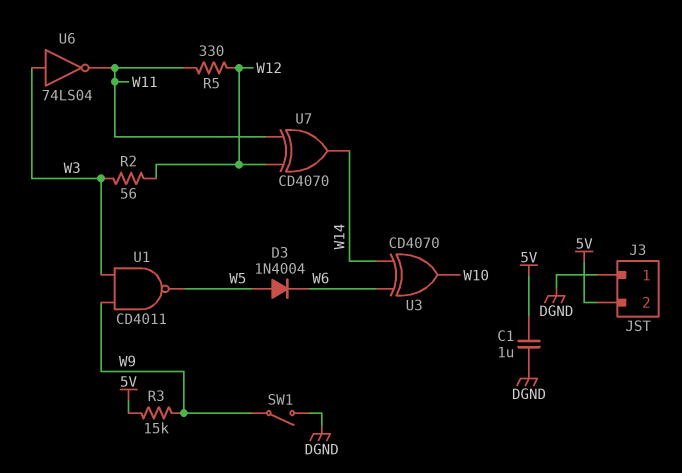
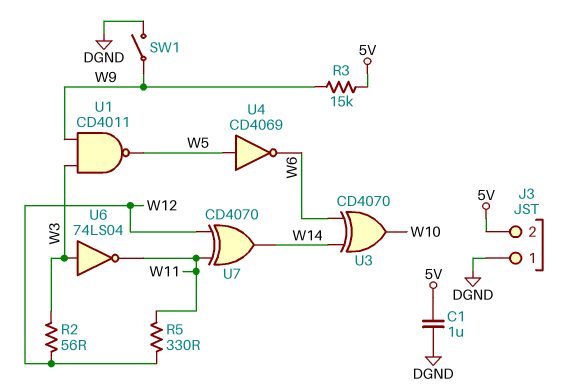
D3: diode 1N4004 (A W5, K W6) -> none
U4: none -> NOT CD4069 (in W5, out W6)

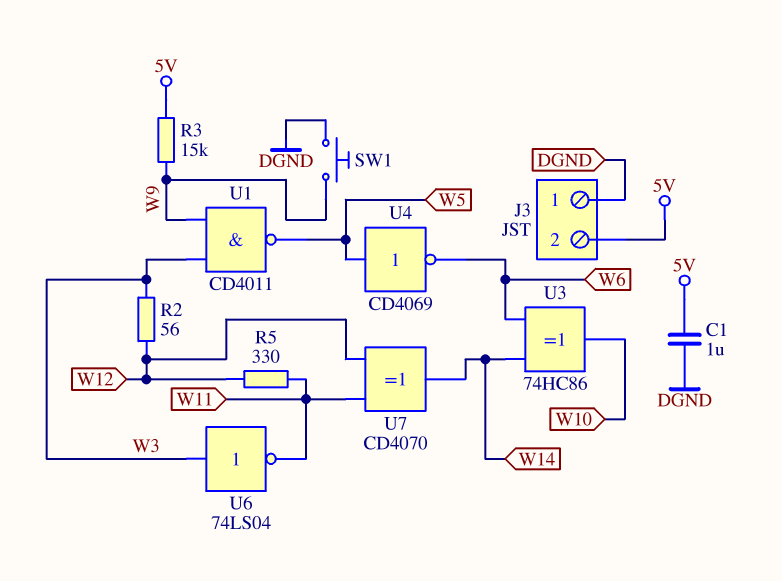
SW1: switch (DGND, W9) -> button (DGND, W9)
U3: XOR CD4070 (in W6, in W14, out W10) -> XOR 74HC86 (in W6, in W14, out W10)

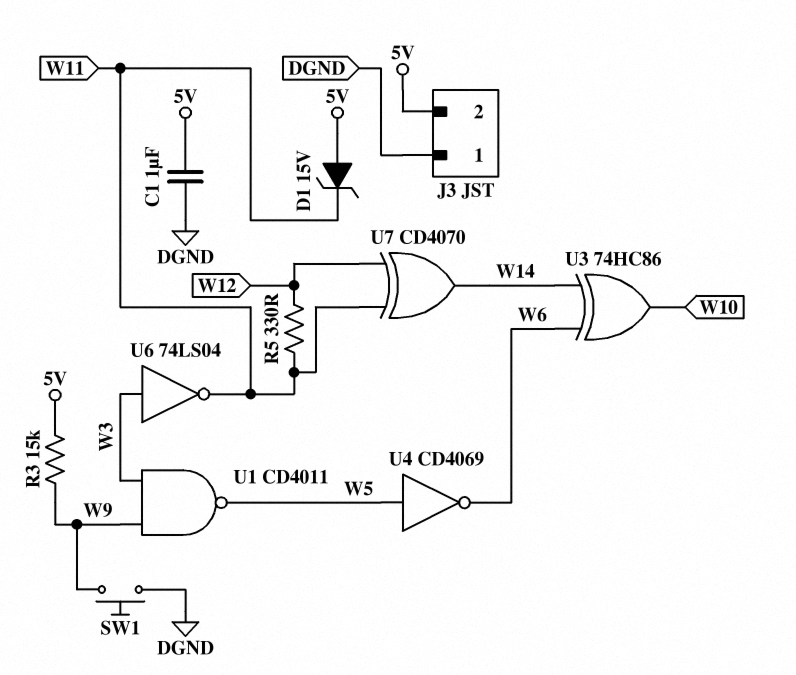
D1: none -> zener 15V (A 5V, K W11)
R2: 56 (W3, W12) -> none

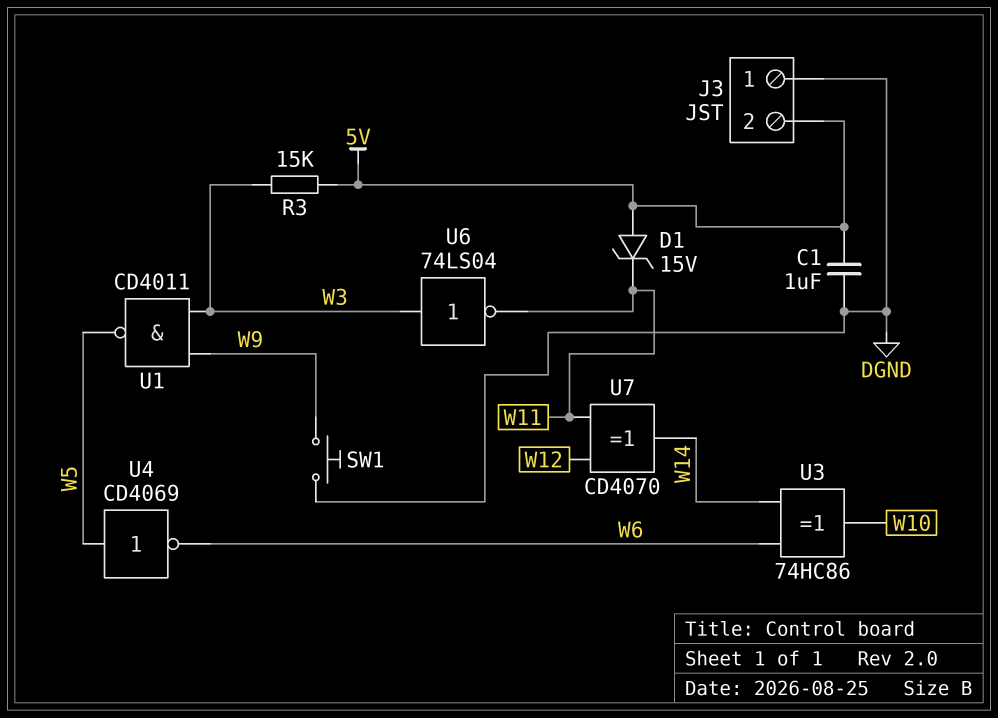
R3: 15k (5V, W9) -> 15k (5V, W3)
R5: 330 (W11, W12) -> none

